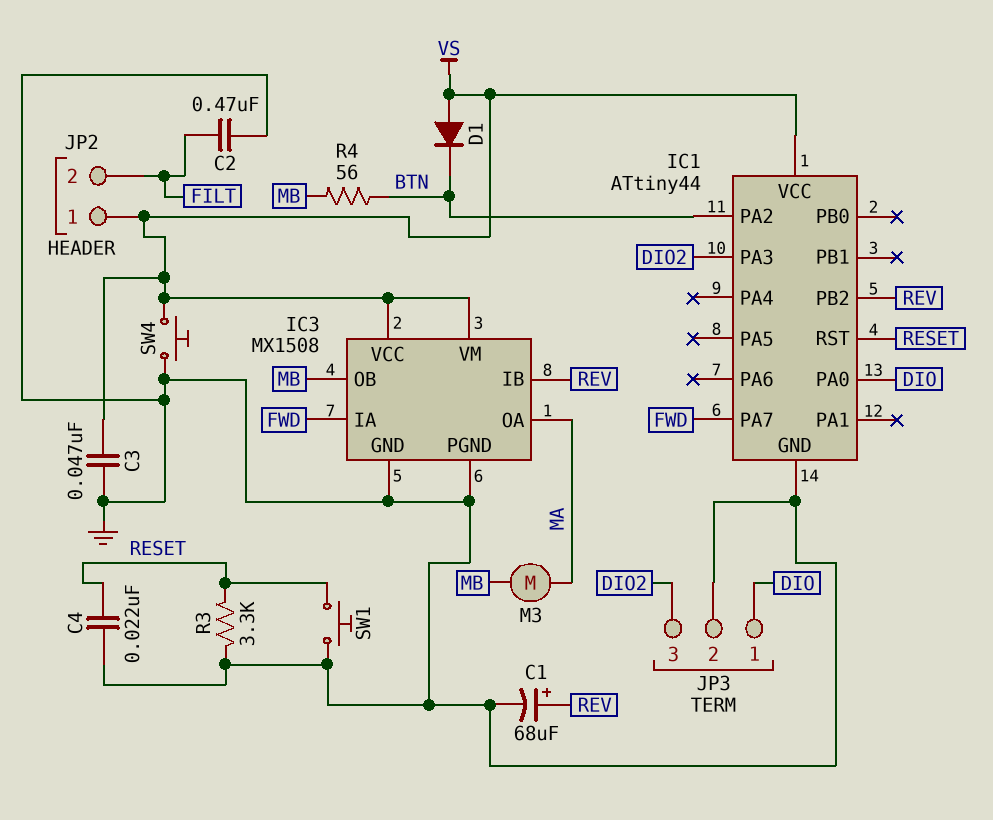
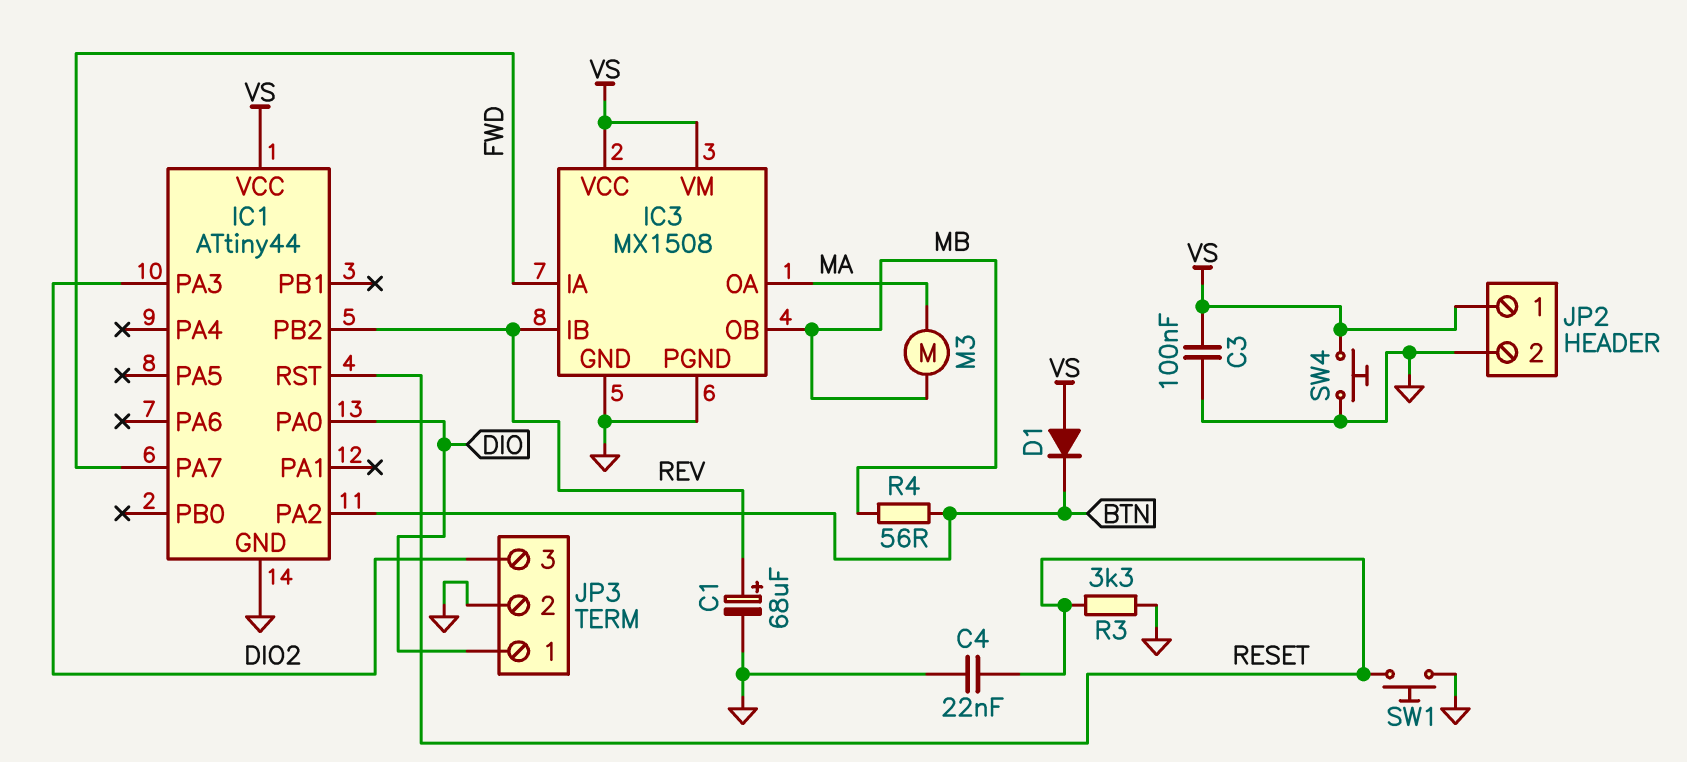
C2: 470nF (FILT, GND) -> none
C3: 47nF (GND, VS) -> 100nF (GND, VS)
JP2 pin 2: FILT -> GND

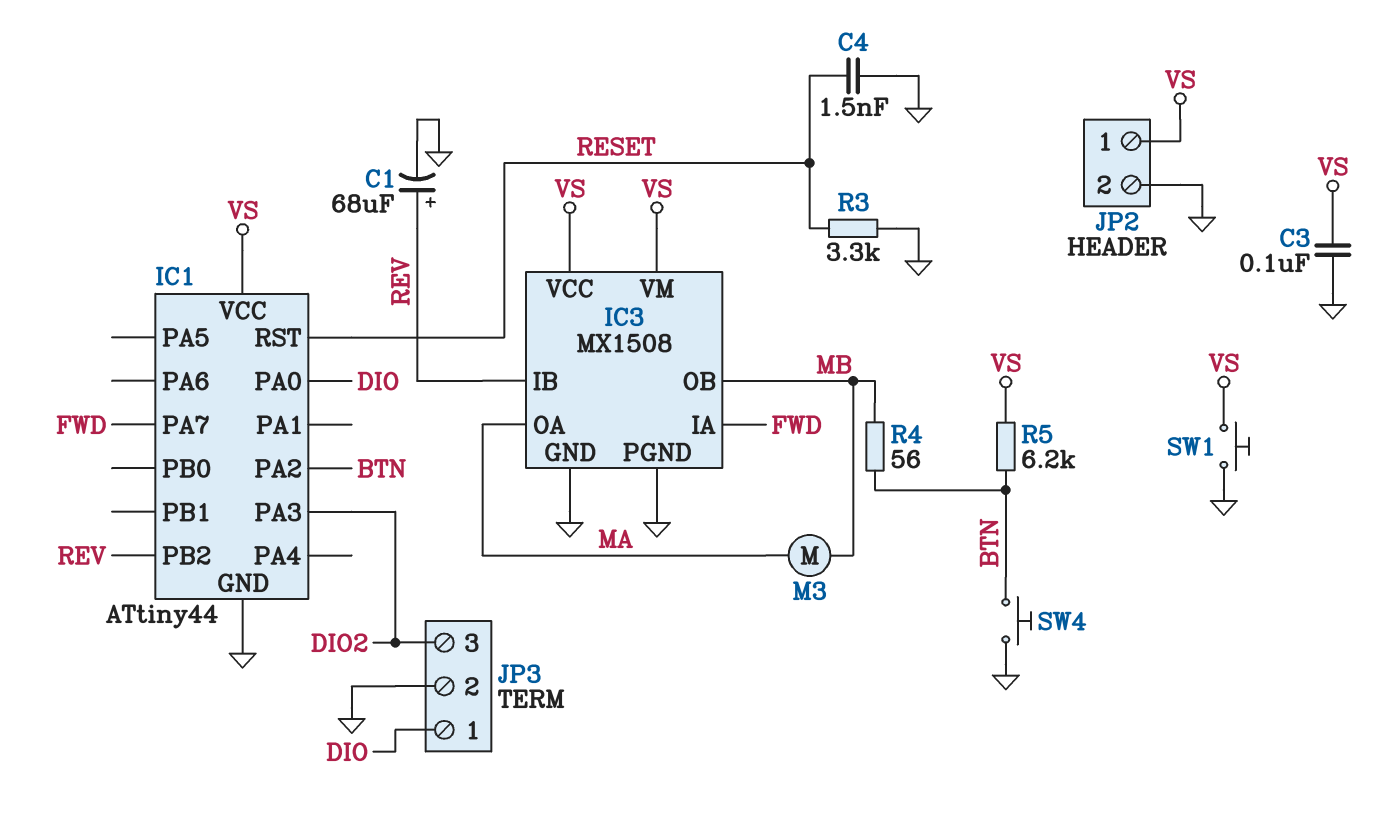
C4: 22nF (GND, RESET) -> 1.5nF (GND, RESET)
D1: diode (A VS, K BTN) -> none
R5: none -> 6.2k (BTN, VS)
SW1: button (GND, RESET) -> button (GND, VS)
SW4: button (GND, VS) -> button (BTN, GND)

